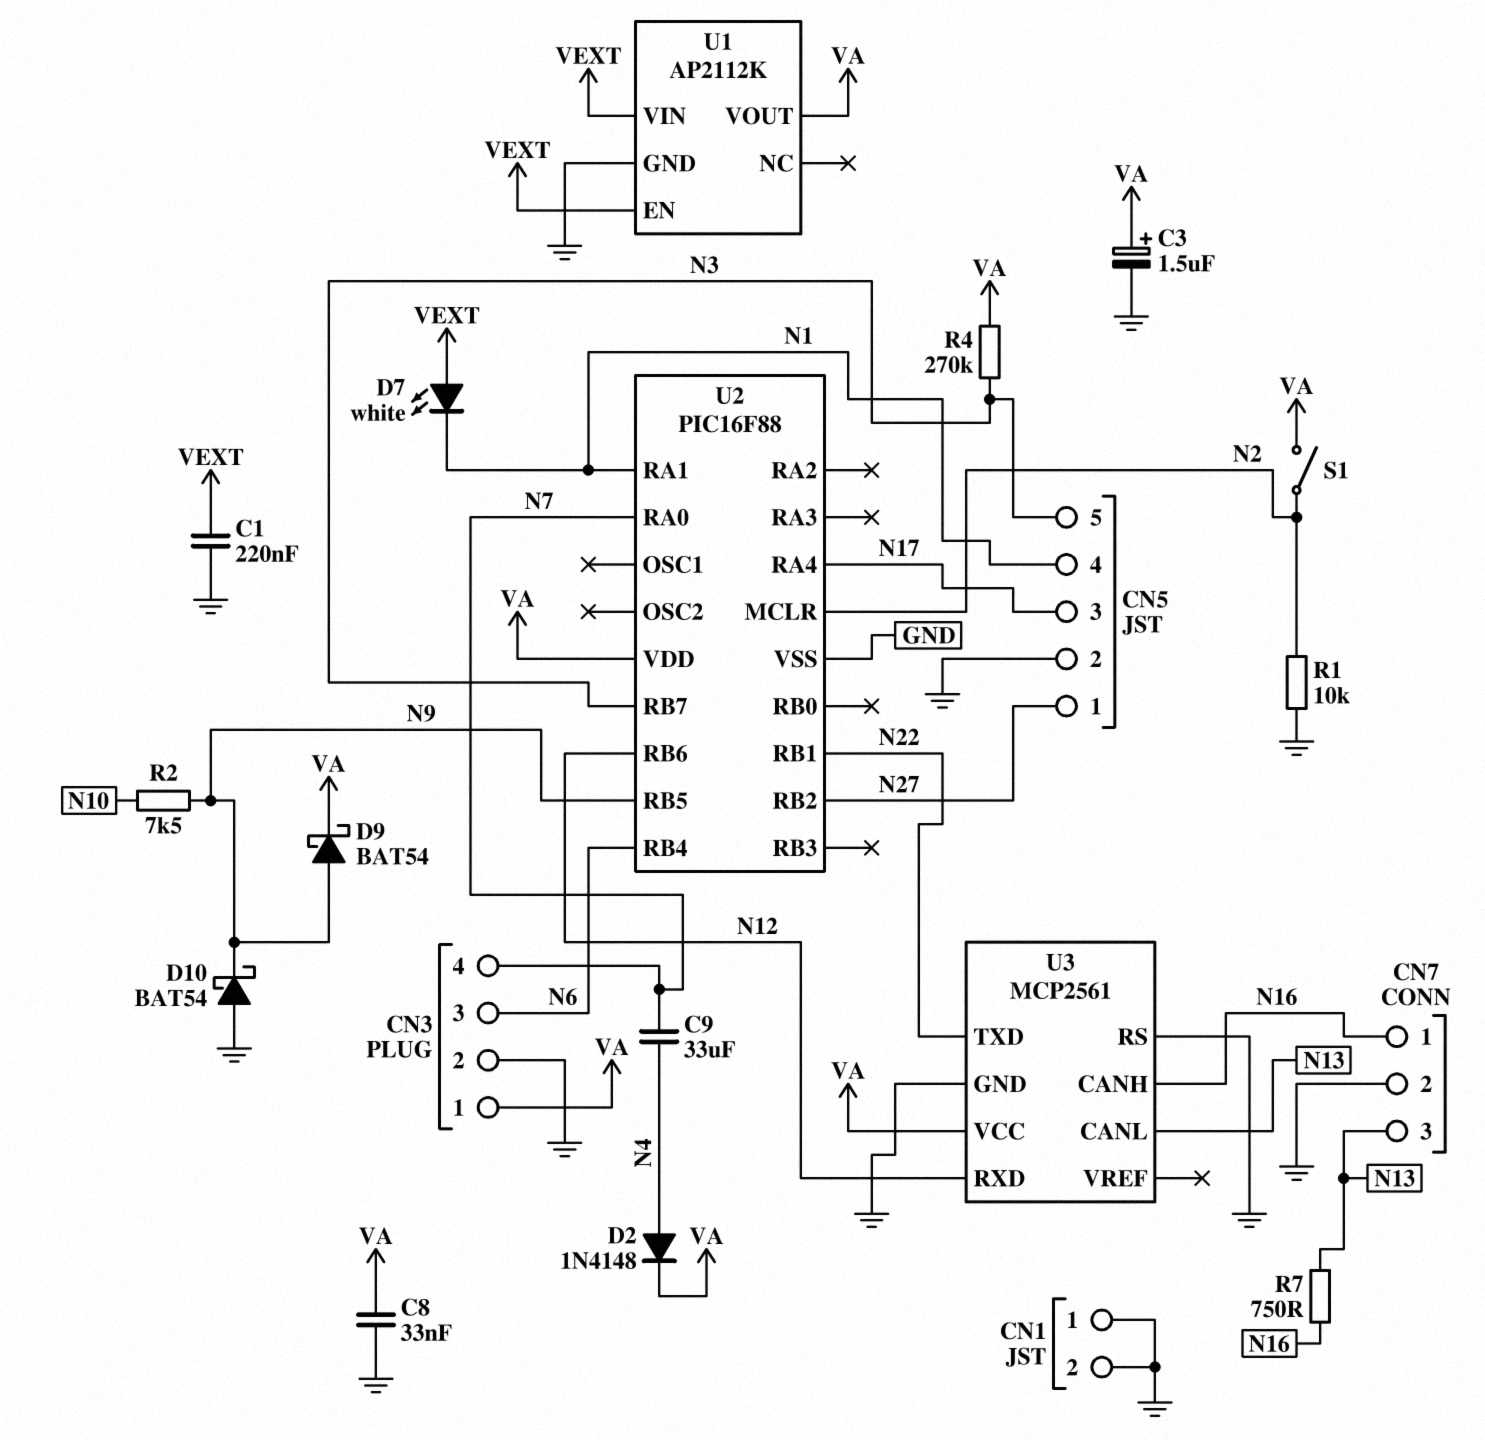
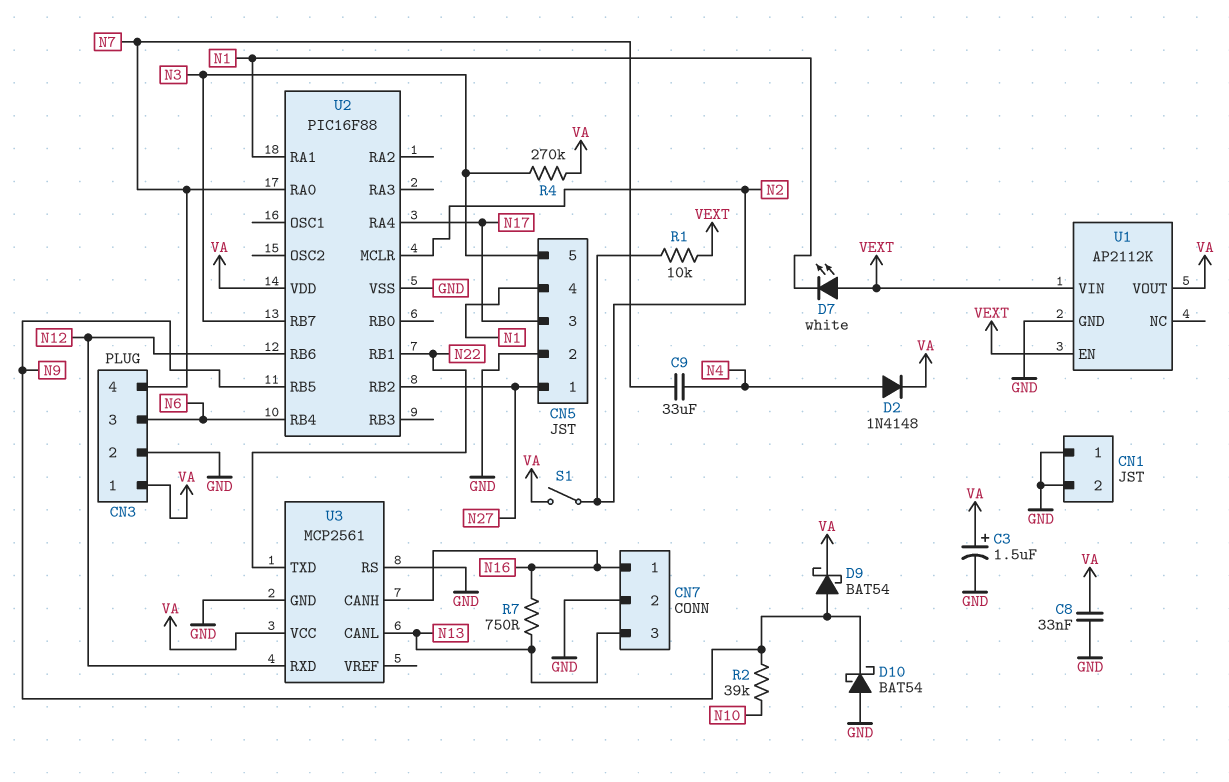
C1: 220nF (GND, VEXT) -> none
R1: 10k (GND, N2) -> 10k (N2, VEXT)
R2: 7.5k (N9, N10) -> 39k (N9, N10)

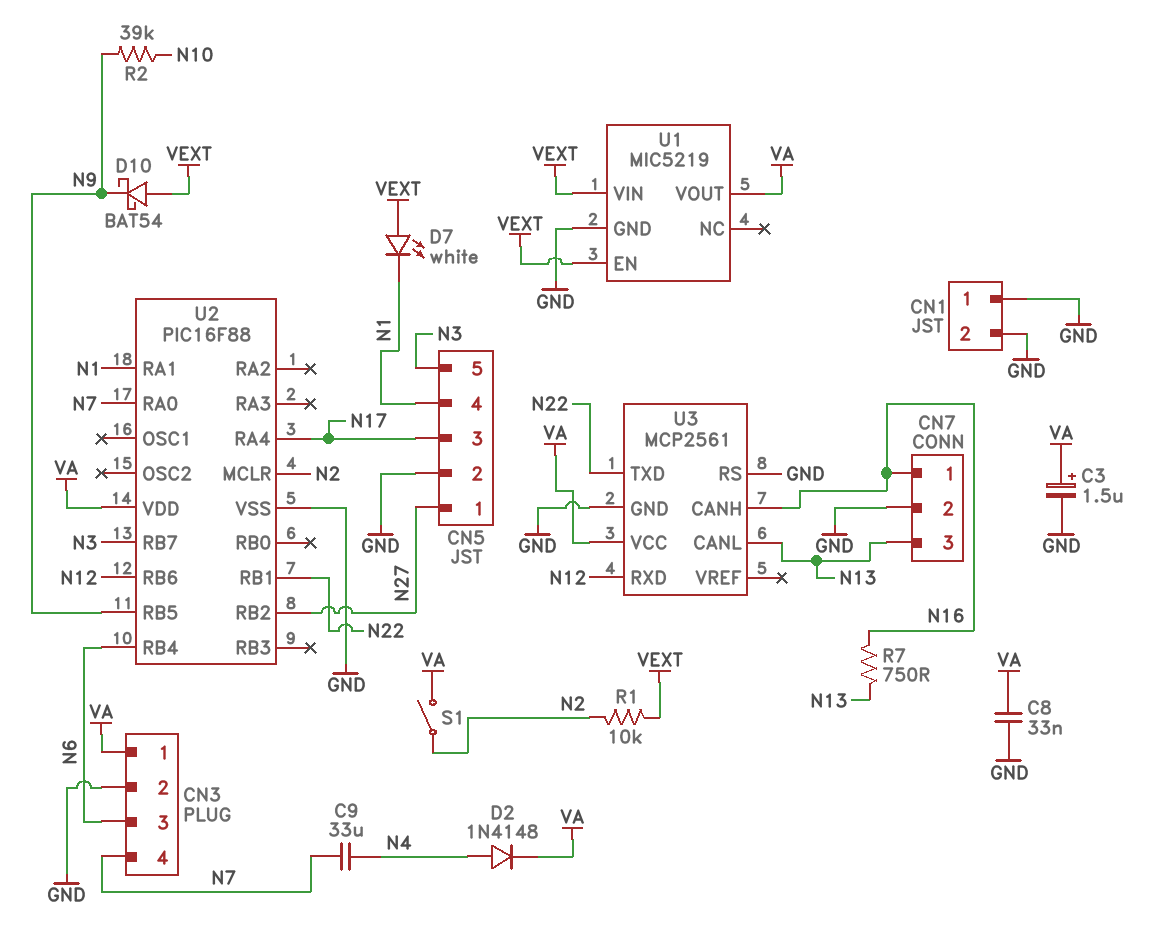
D9: schottky BAT54 (A N9, K VA) -> none
D10: schottky BAT54 (A GND, K N9) -> schottky BAT54 (A VEXT, K N9)
R4: 270k (N3, VA) -> none
U1: AP2112K -> MIC5219

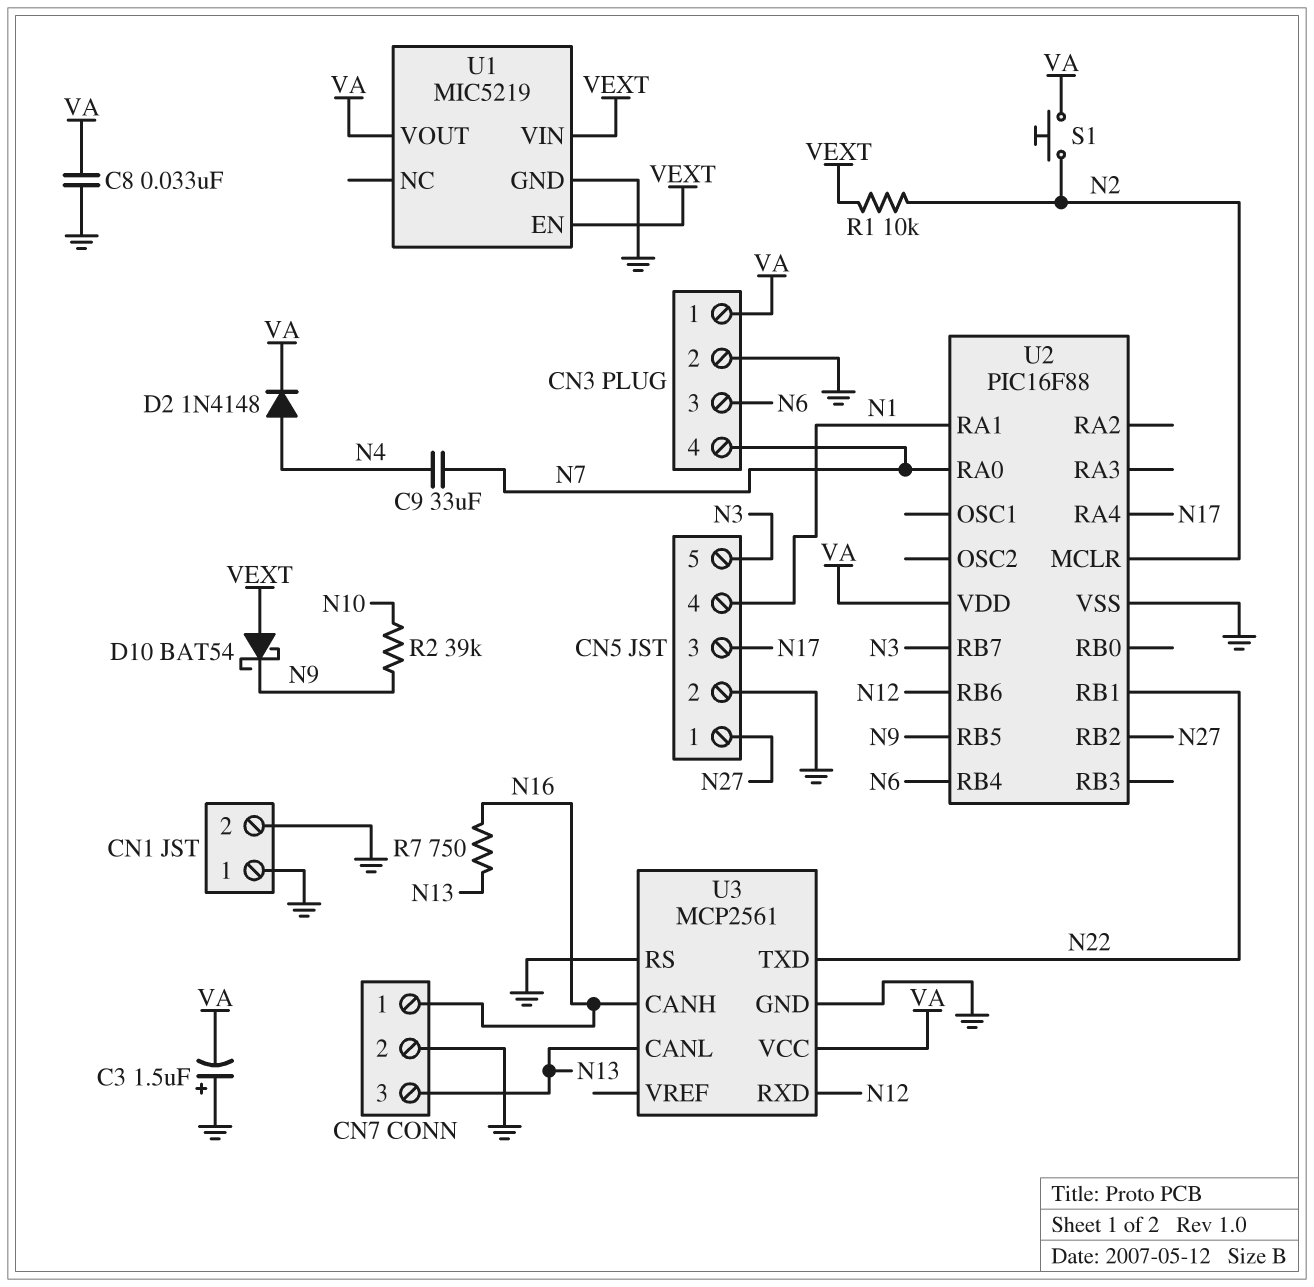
C3: 1.5uF (plus VA, minus GND) -> 1.5uF (plus GND, minus VA)
D7: LED white (A VEXT, K N1) -> none
S1: switch (N2, VA) -> button (N2, VA)

